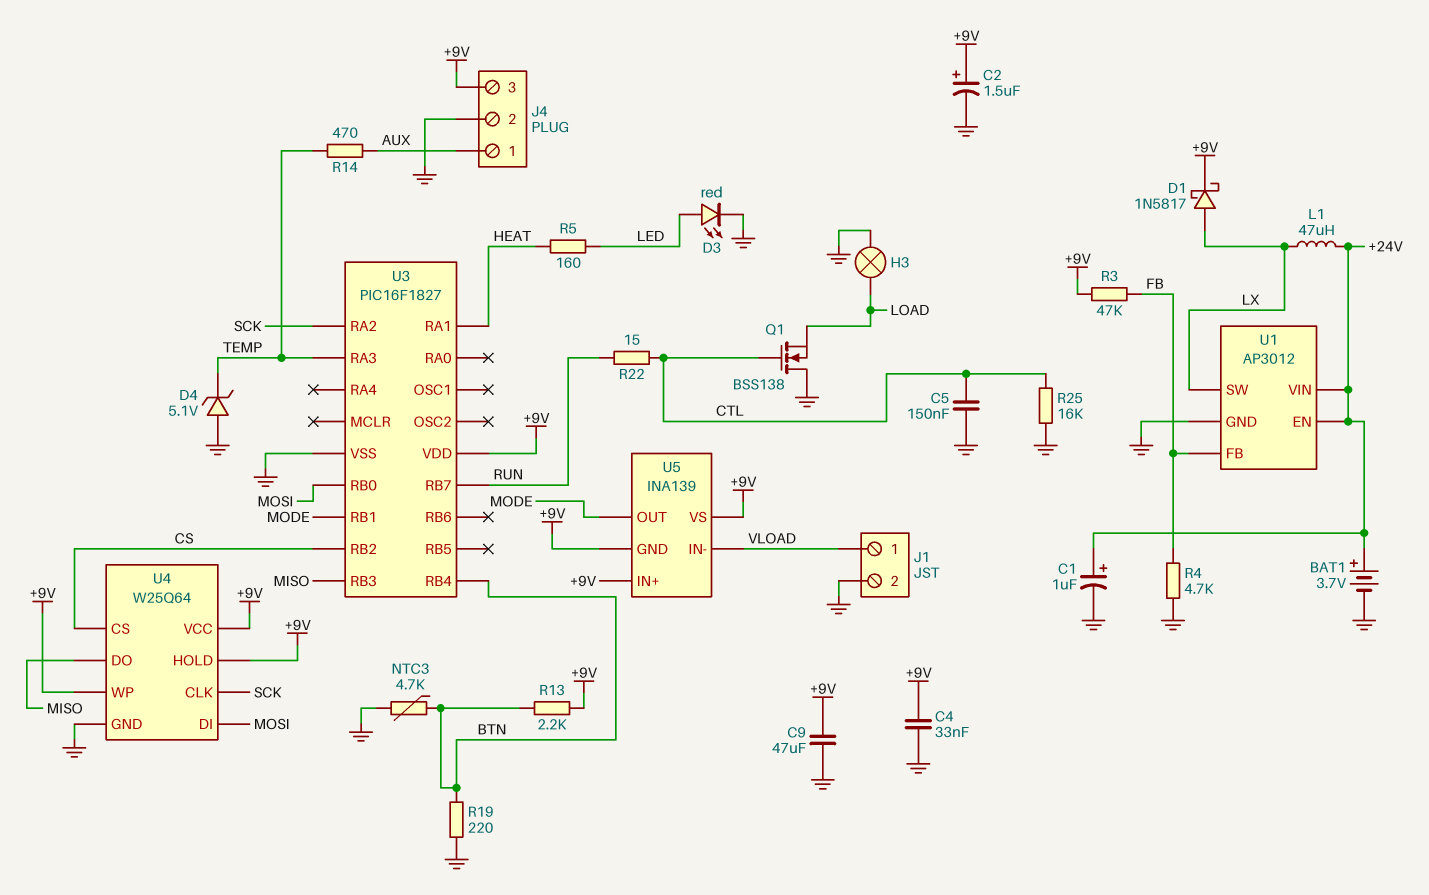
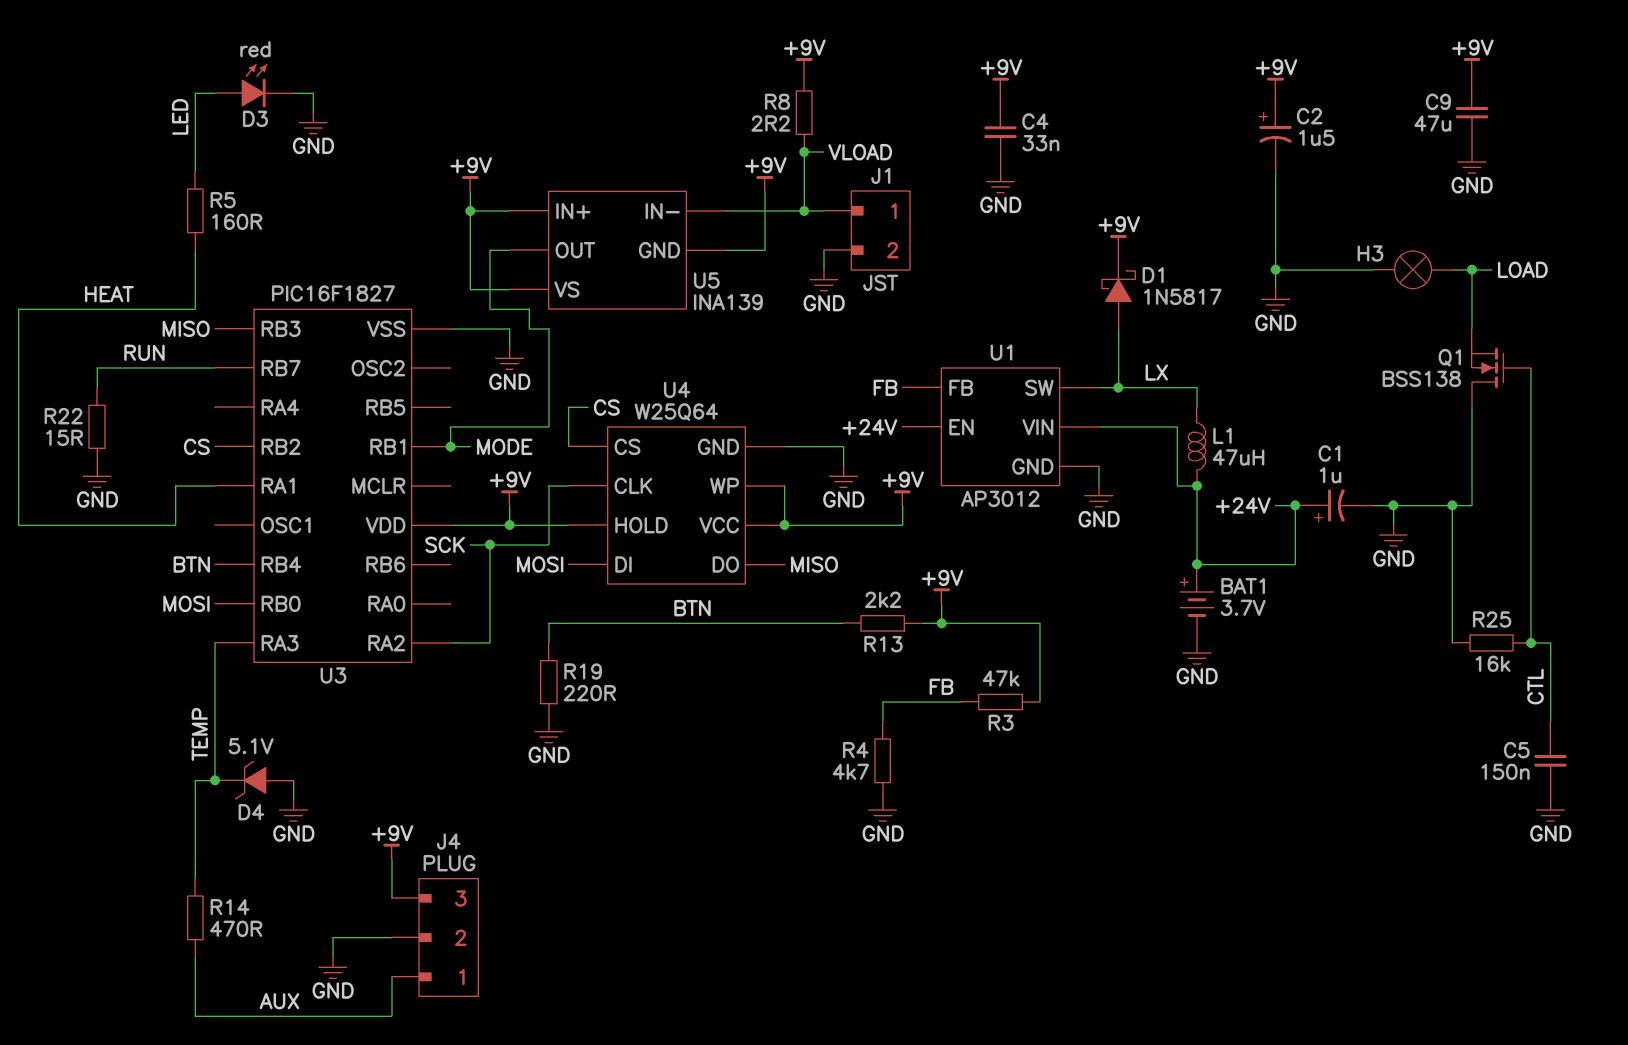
NTC3: 4.7k (BTN, GND) -> none
R8: none -> 2.2 (+9V, VLOAD)
R22: 15 (CTL, RUN) -> 15 (GND, RUN)

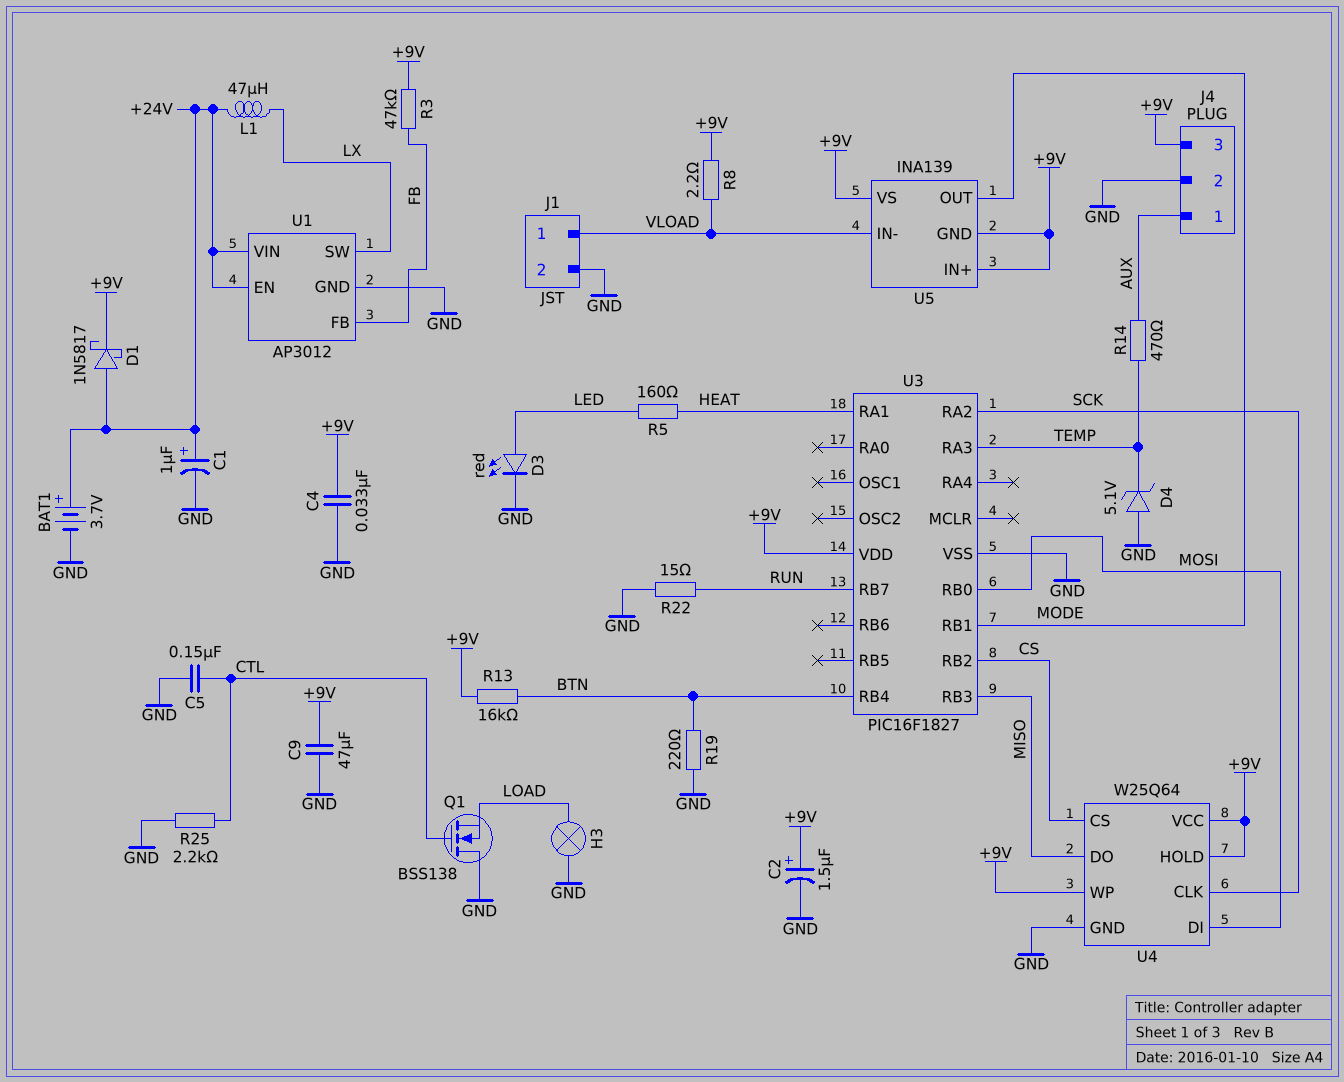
D1: schottky 1N5817 (A LX, K +9V) -> schottky 1N5817 (A +24V, K +9V)
R4: 4.7k (FB, GND) -> none
R13: 2.2k (+9V, BTN) -> 16k (+9V, BTN)
R25: 16k (CTL, GND) -> 2.2k (CTL, GND)

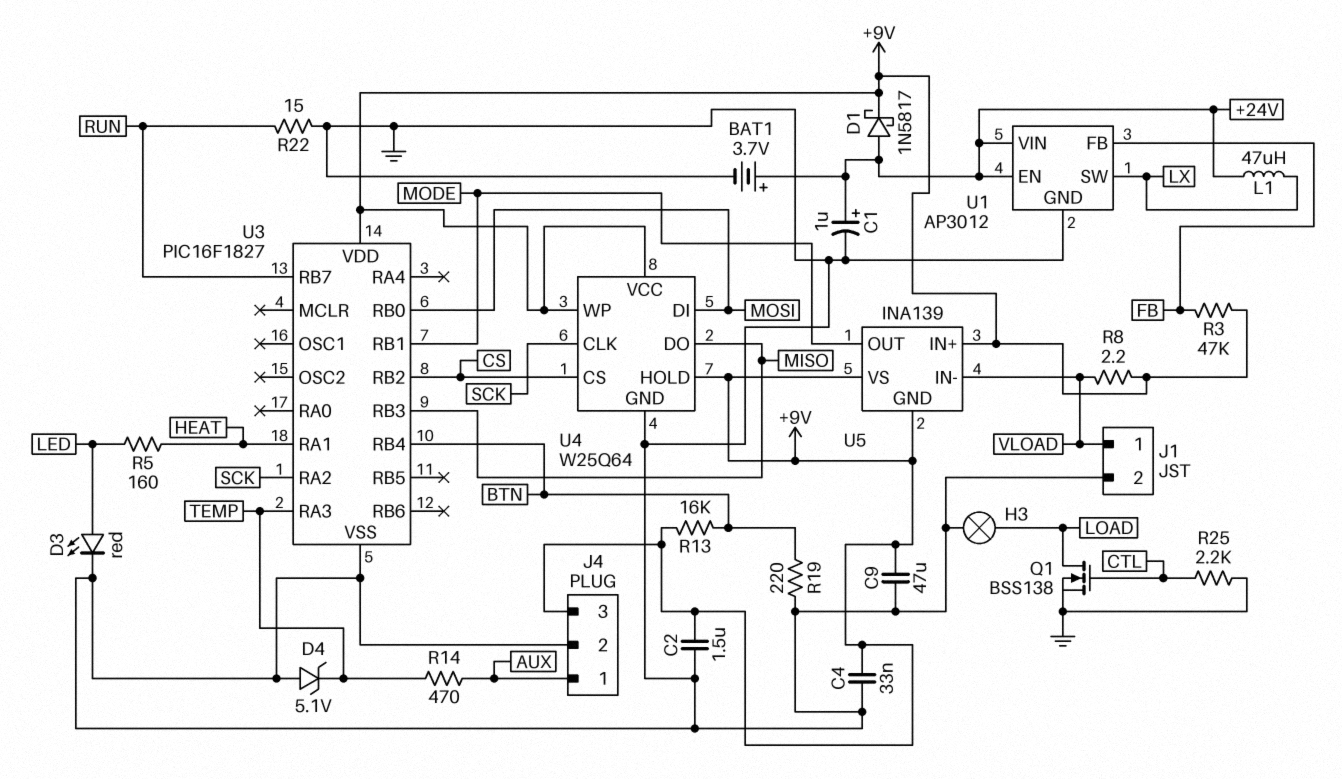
C2: 1.5uF (plus +9V, minus GND) -> 1.5uF (+9V, GND)
C5: 150nF (CTL, GND) -> none
Q1: NMOS BSS138 (G CTL, D GND, S LOAD) -> NMOS BSS138 (G CTL, D LOAD, S GND)

